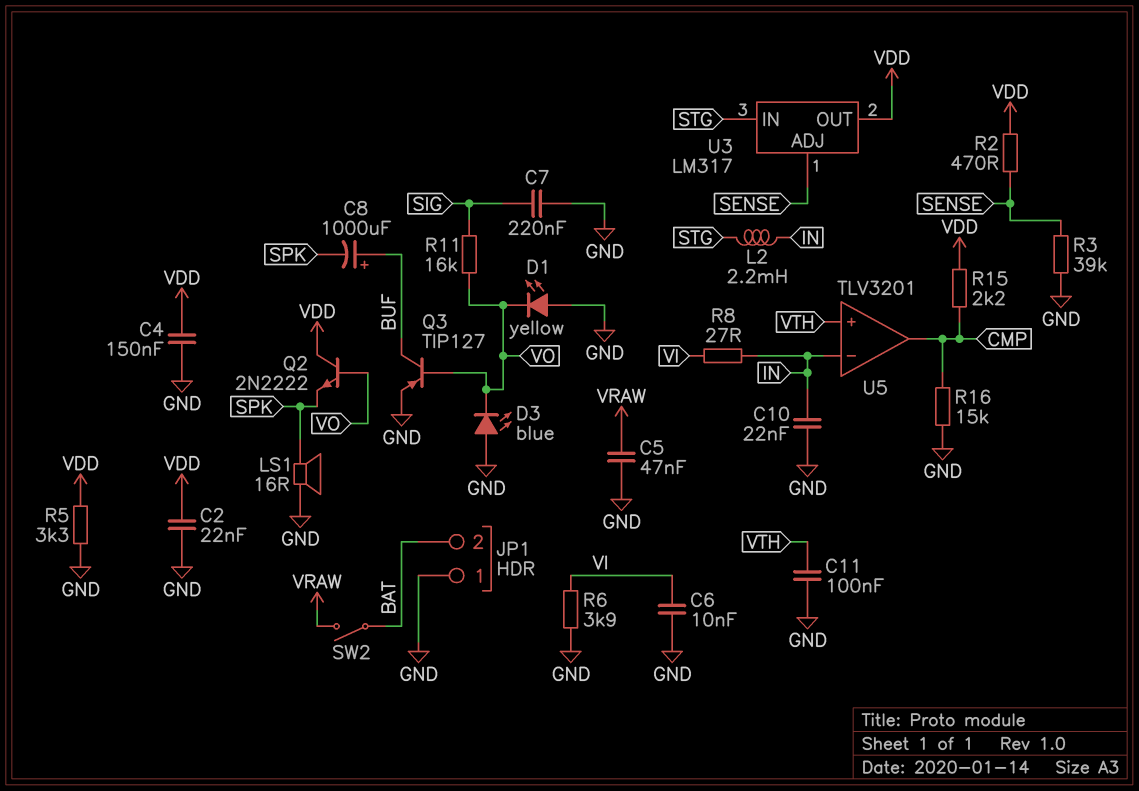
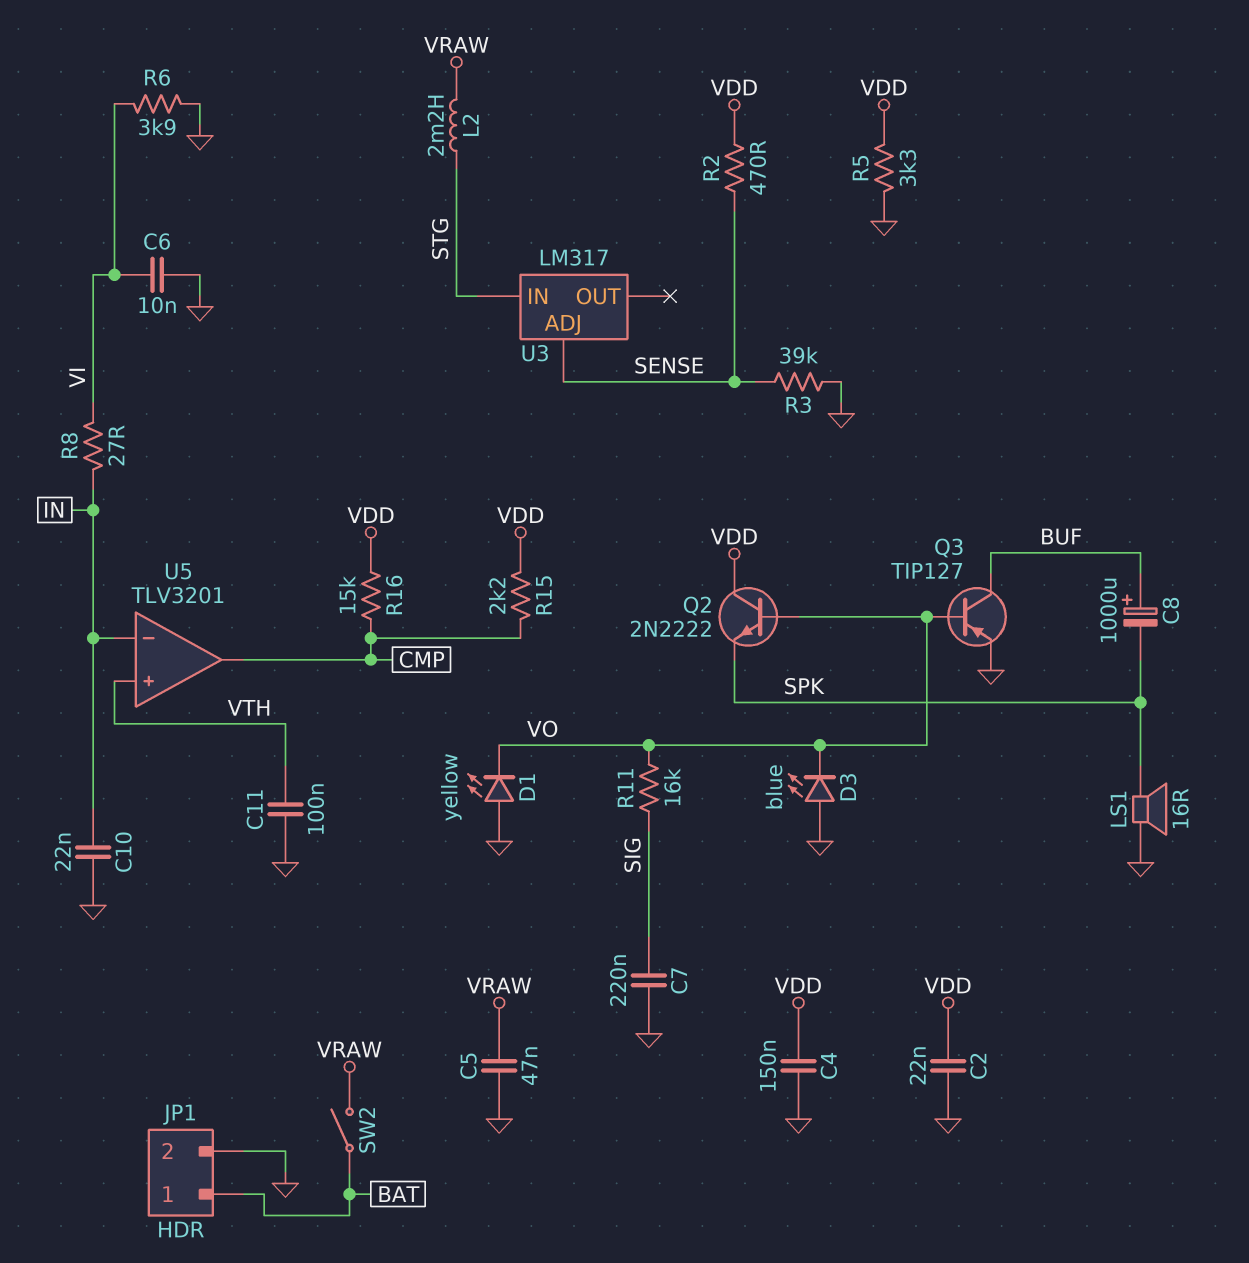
JP1 pin 1: GND -> BAT
JP1 pin 2: BAT -> GND
L2: 2.2mH (IN, STG) -> 2.2mH (STG, VRAW)
R16: 15k (CMP, GND) -> 15k (CMP, VDD)
U3 pin OUT: VDD -> none

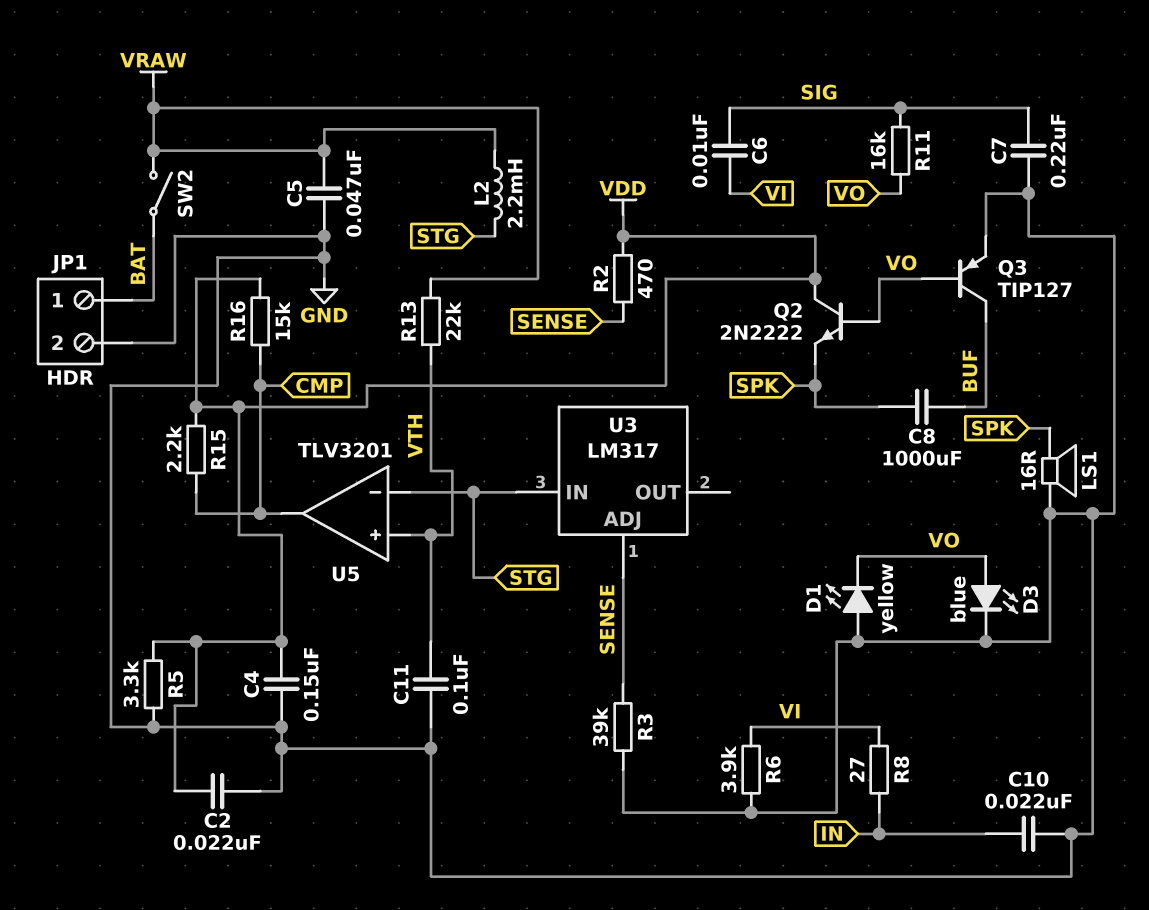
C6: 10nF (GND, VI) -> 10nF (SIG, VI)
C8: 1000uF (plus BUF, minus SPK) -> 1000uF (BUF, SPK)
D3: LED blue (A GND, K VO) -> LED blue (A VO, K GND)
R13: none -> 22k (VRAW, VTH)
U5 pin in-: IN -> STG

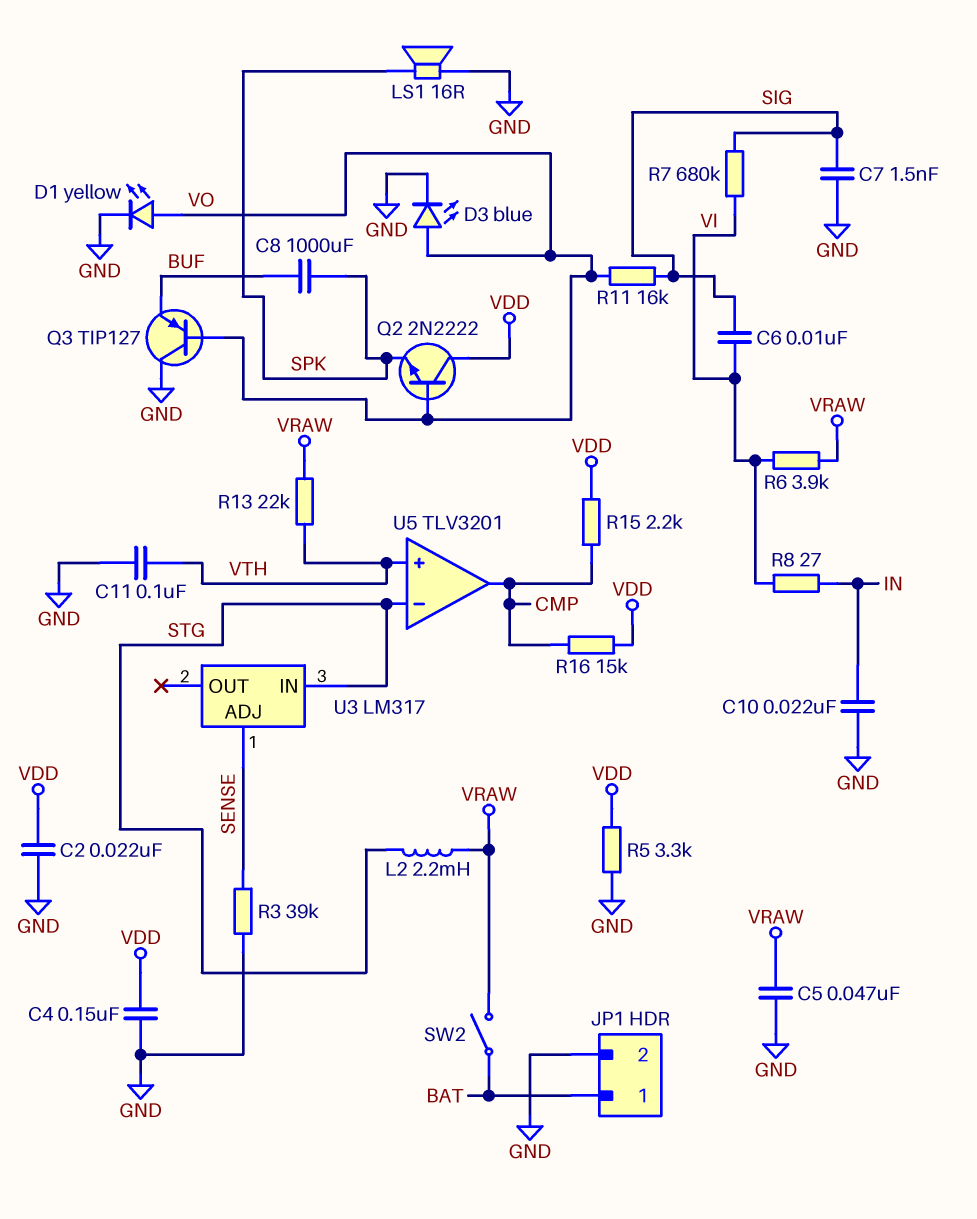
C7: 220nF (GND, SIG) -> 1.5nF (GND, SIG)
D1: LED yellow (A GND, K VO) -> LED yellow (A VO, K GND)
Q3: PNP TIP127 (B VO, C BUF, E GND) -> PNP TIP127 (B VO, C GND, E BUF)
R2: 470 (SENSE, VDD) -> none
R6: 3.9k (GND, VI) -> 3.9k (VI, VRAW)
R7: none -> 680k (SIG, VI)

